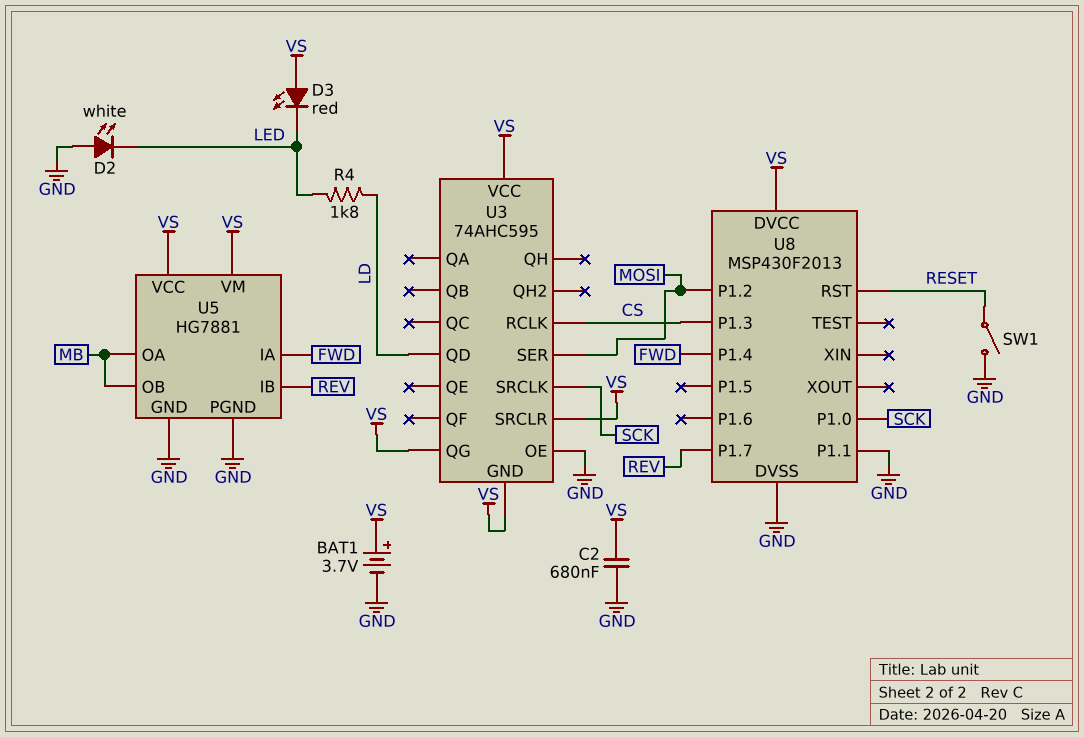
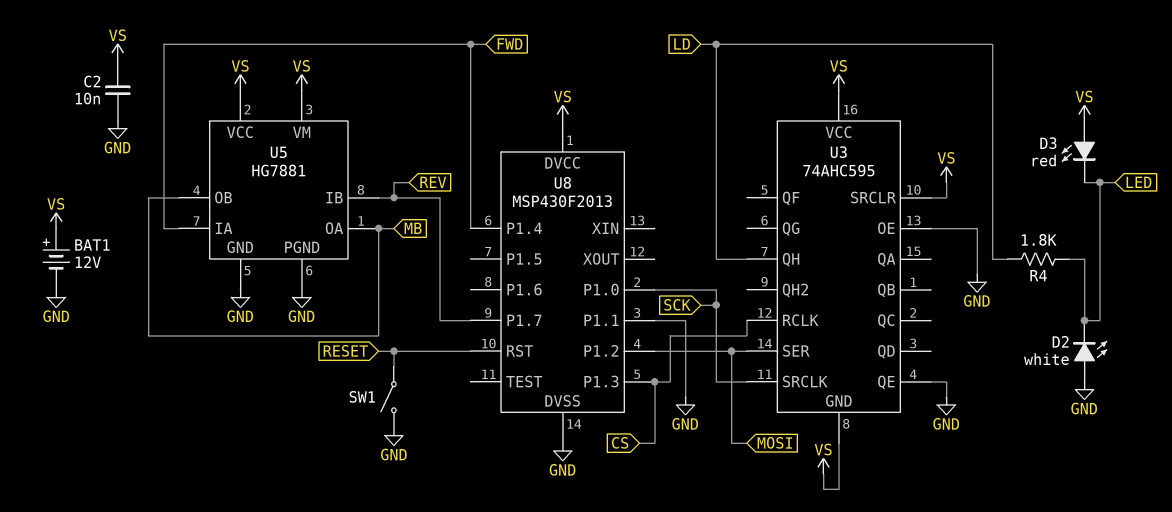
BAT1: 3.7V (plus VS, minus GND) -> 12V (plus VS, minus GND)
C2: 680nF (GND, VS) -> 10nF (GND, VS)
U3 pin QD: LD -> none
U3 pin QE: none -> GND
U3 pin QG: VS -> none
U3 pin QH: none -> LD

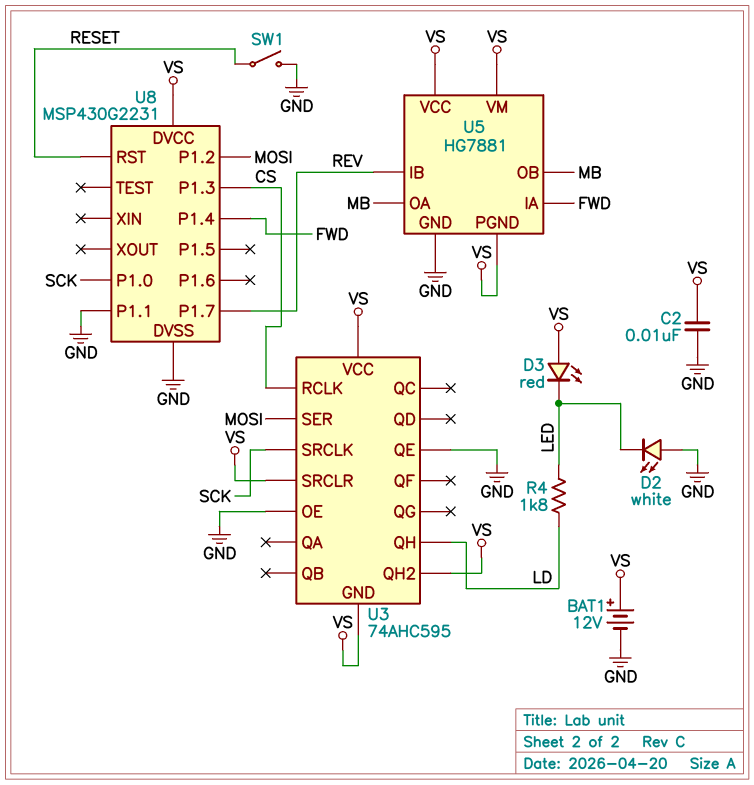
U3 pin QH2: none -> VS
U5 pin PGND: GND -> VS
U8: MSP430F2013 -> MSP430G2231

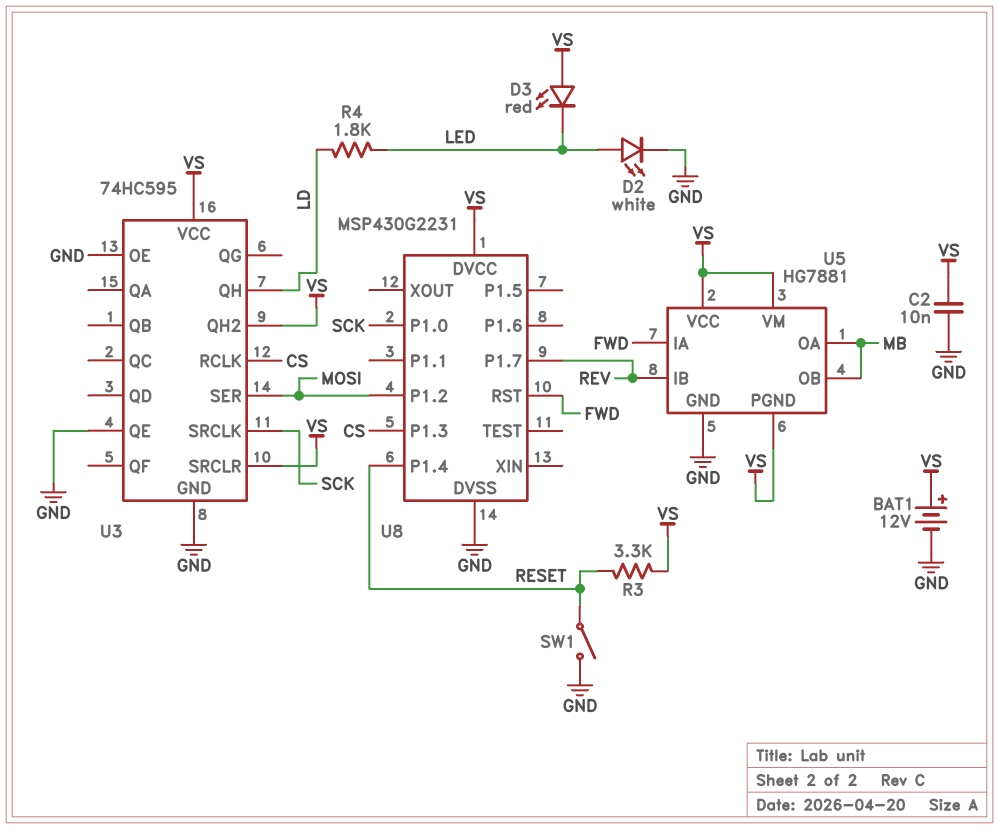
D2: LED white (A GND, K LED) -> LED white (A LED, K GND)
R3: none -> 3.3k (RESET, VS)
U3: 74AHC595 -> 74HC595
U3 pin GND: VS -> GND
U8 pin P1.1: GND -> none
U8 pin P1.4: FWD -> RESET
U8 pin RST: RESET -> FWD

